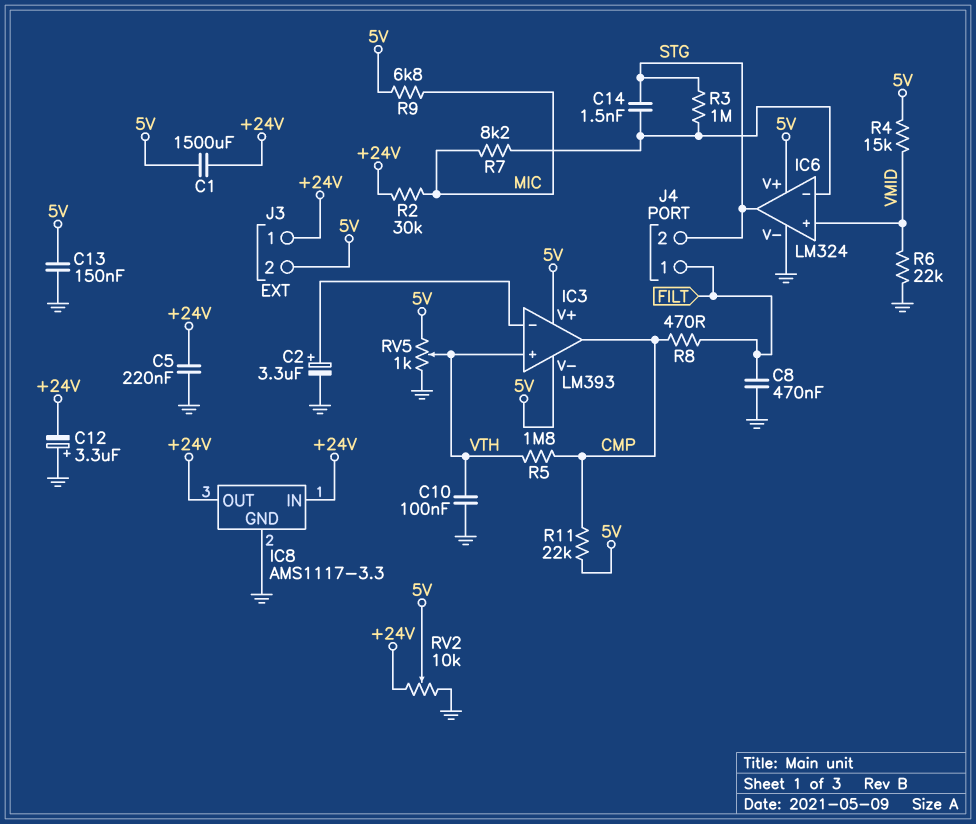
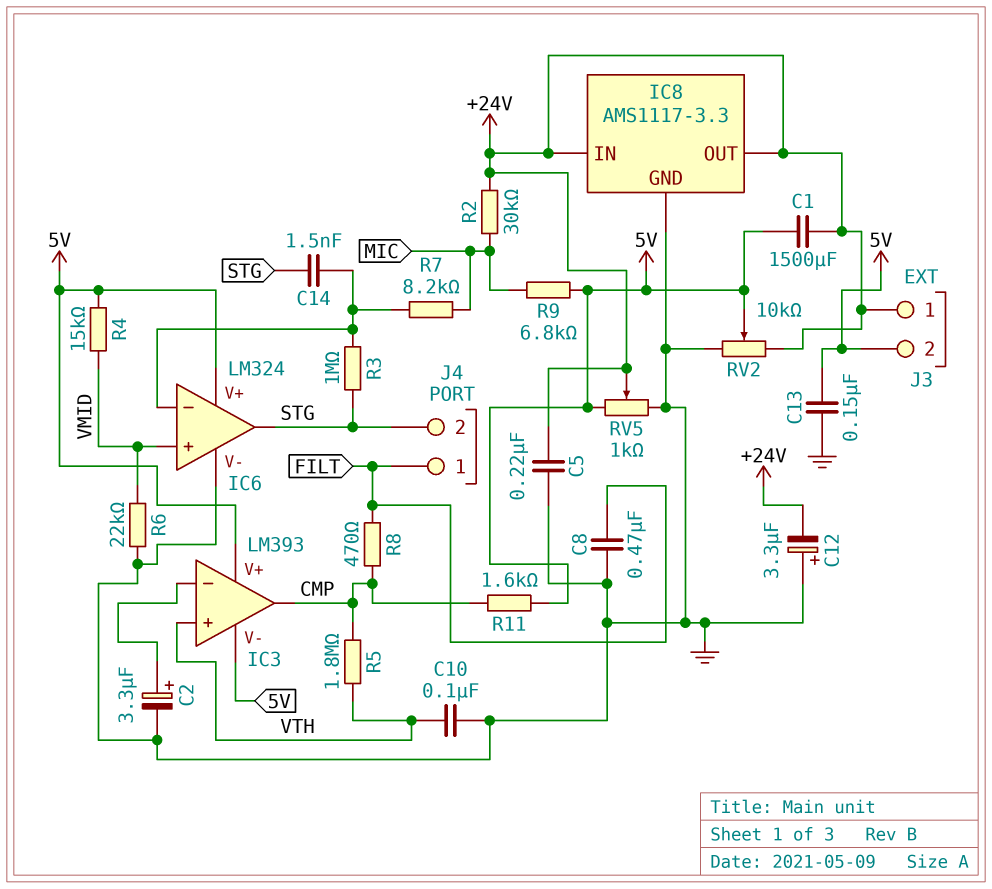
R11: 22k (5V, CMP) -> 1.6k (5V, CMP)
RV5: 1k (5V, GND, wiper VTH) -> 1k (5V, GND, wiper +24V)

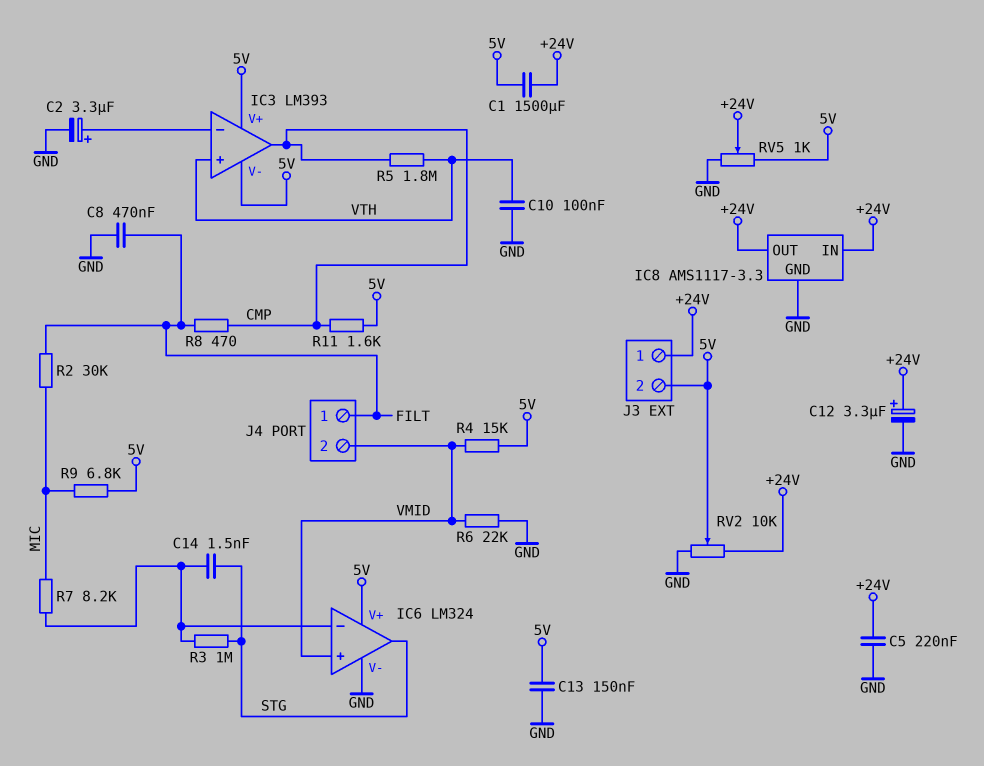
C12: 3.3uF (plus GND, minus +24V) -> 3.3uF (plus +24V, minus GND)
J4 pin 2: STG -> VMID
R2: 30k (+24V, MIC) -> 30k (FILT, MIC)

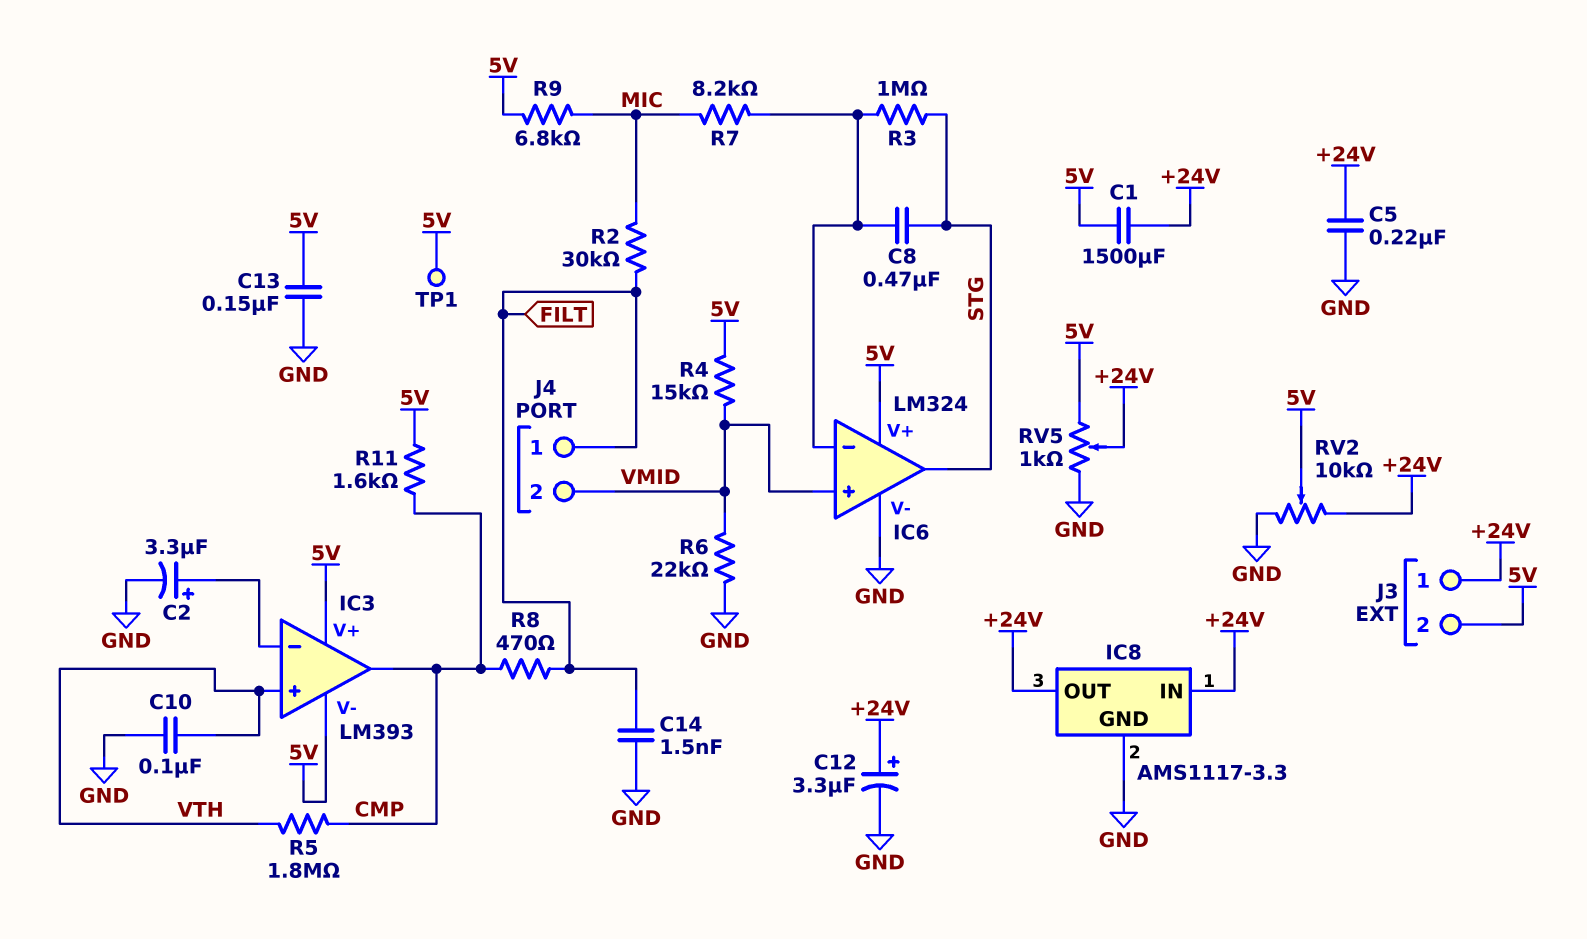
C8: 470nF (FILT, GND) -> 470nF (IC6/in-, STG)
C14: 1.5nF (IC6/in-, STG) -> 1.5nF (FILT, GND)
TP1: none -> test point (5V)

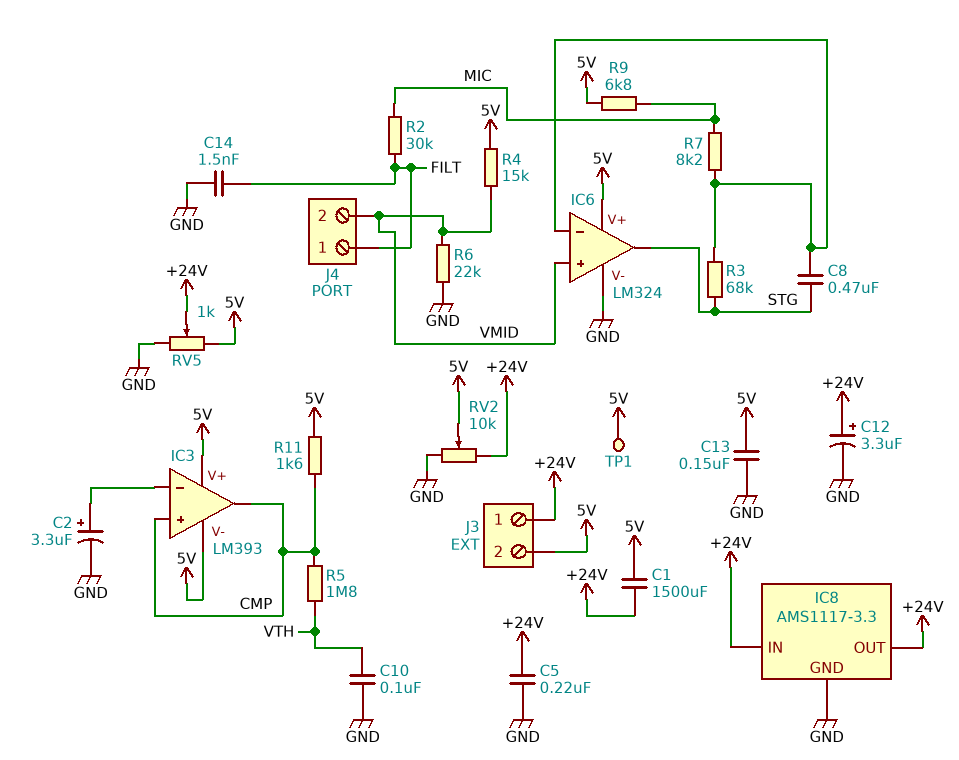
IC3 pin in+: VTH -> CMP
R3: 1M (IC6/in-, STG) -> 68k (IC6/in-, STG)
R8: 470 (CMP, FILT) -> none

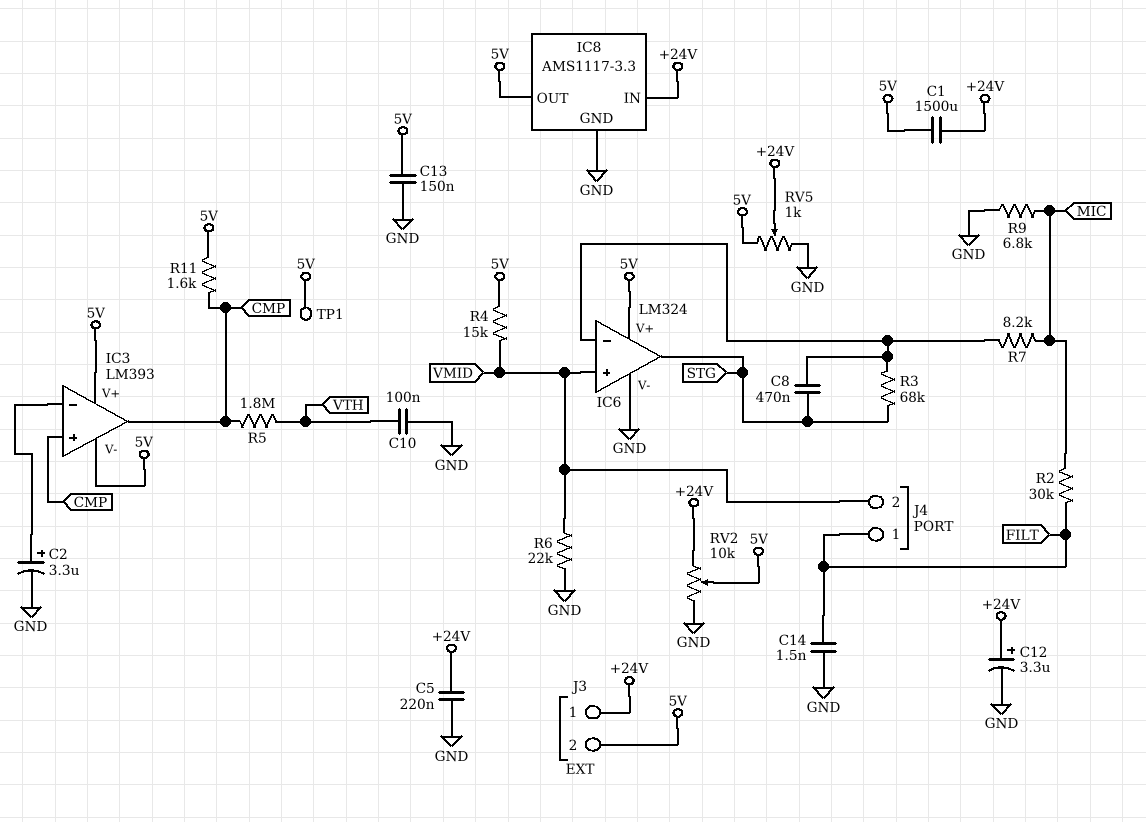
IC8 pin OUT: +24V -> 5V
R9: 6.8k (5V, MIC) -> 6.8k (GND, MIC)

